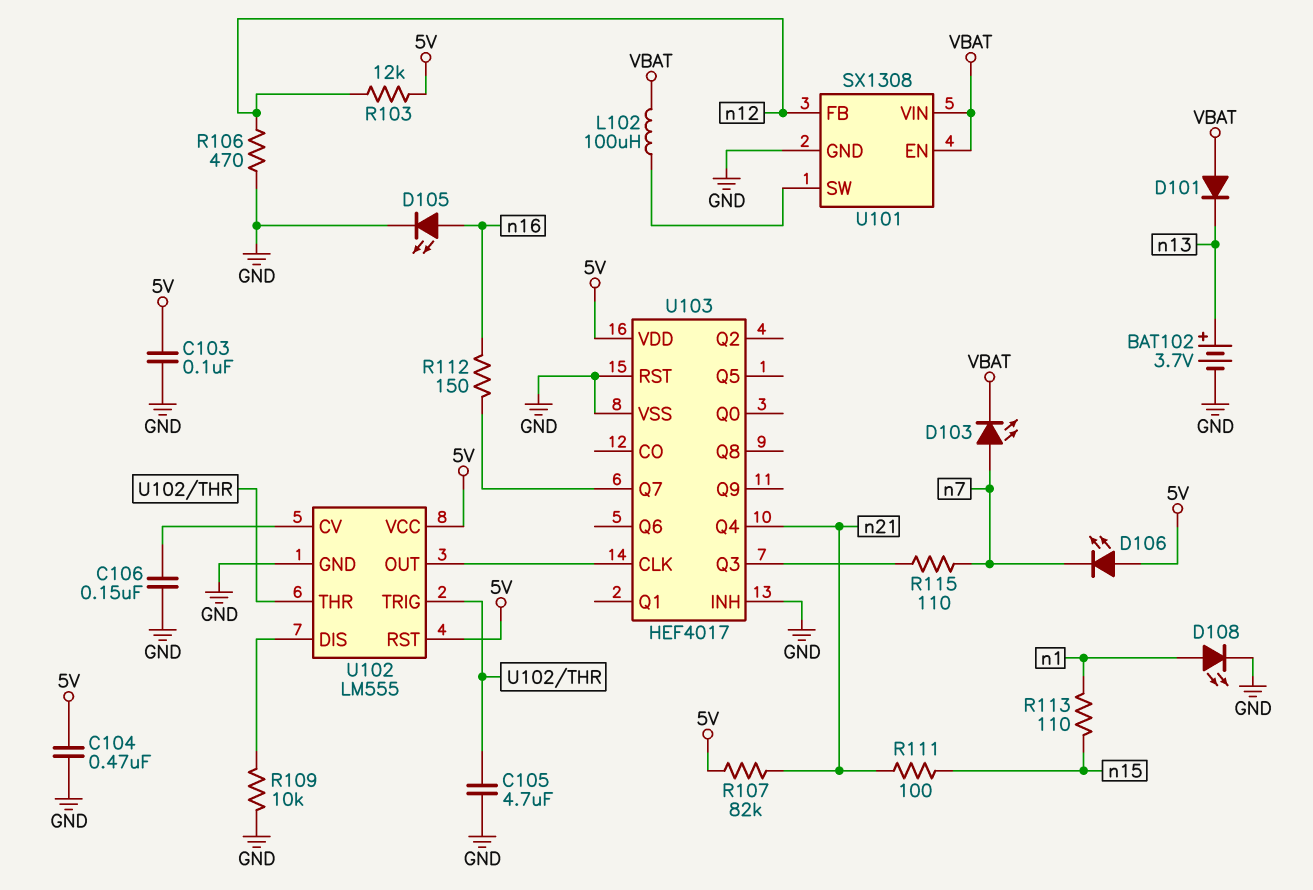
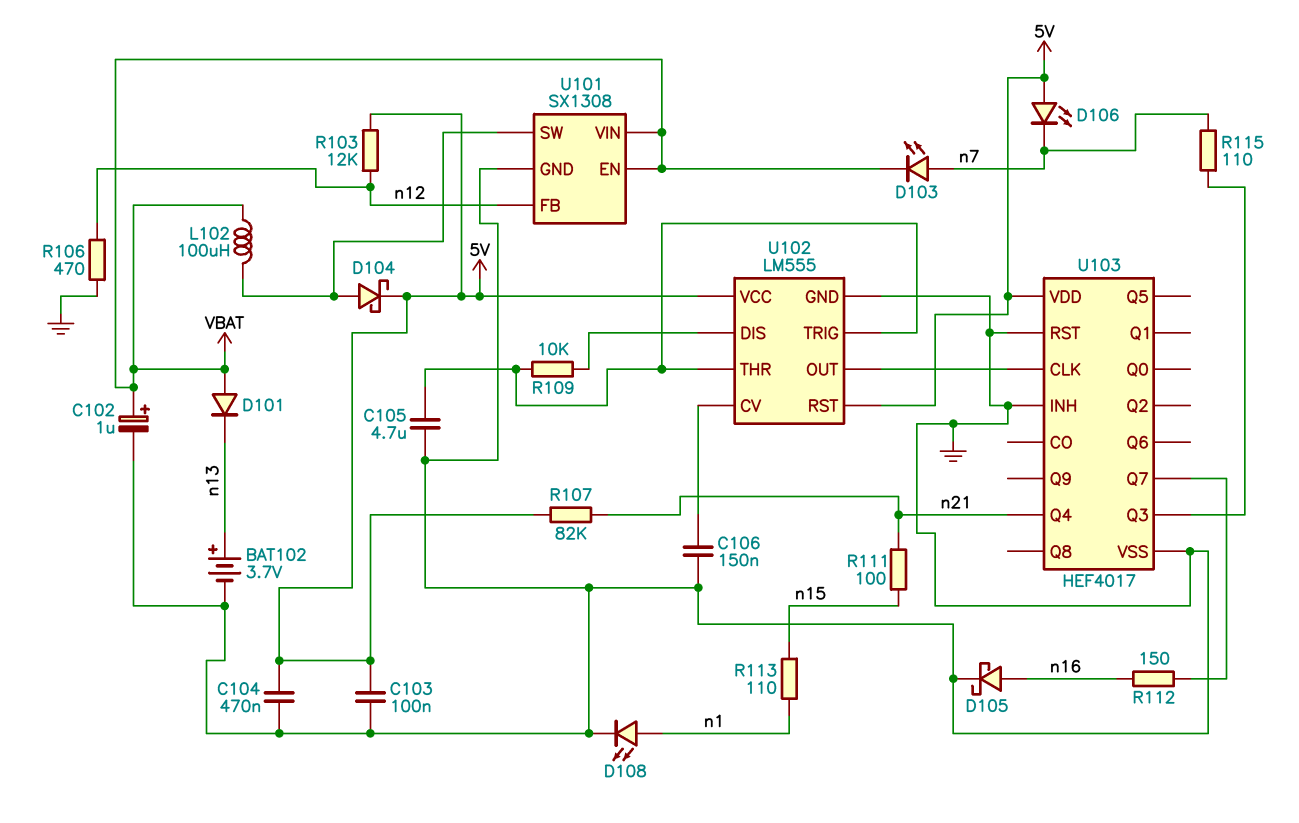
C102: none -> 1uF (plus VBAT, minus GND)
D104: none -> schottky (A U101/SW, K 5V)
D105: LED (A n16, K GND) -> schottky (A n16, K GND)
R109: 10k (GND, U102/DIS) -> 10k (U102/DIS, U102/THR)

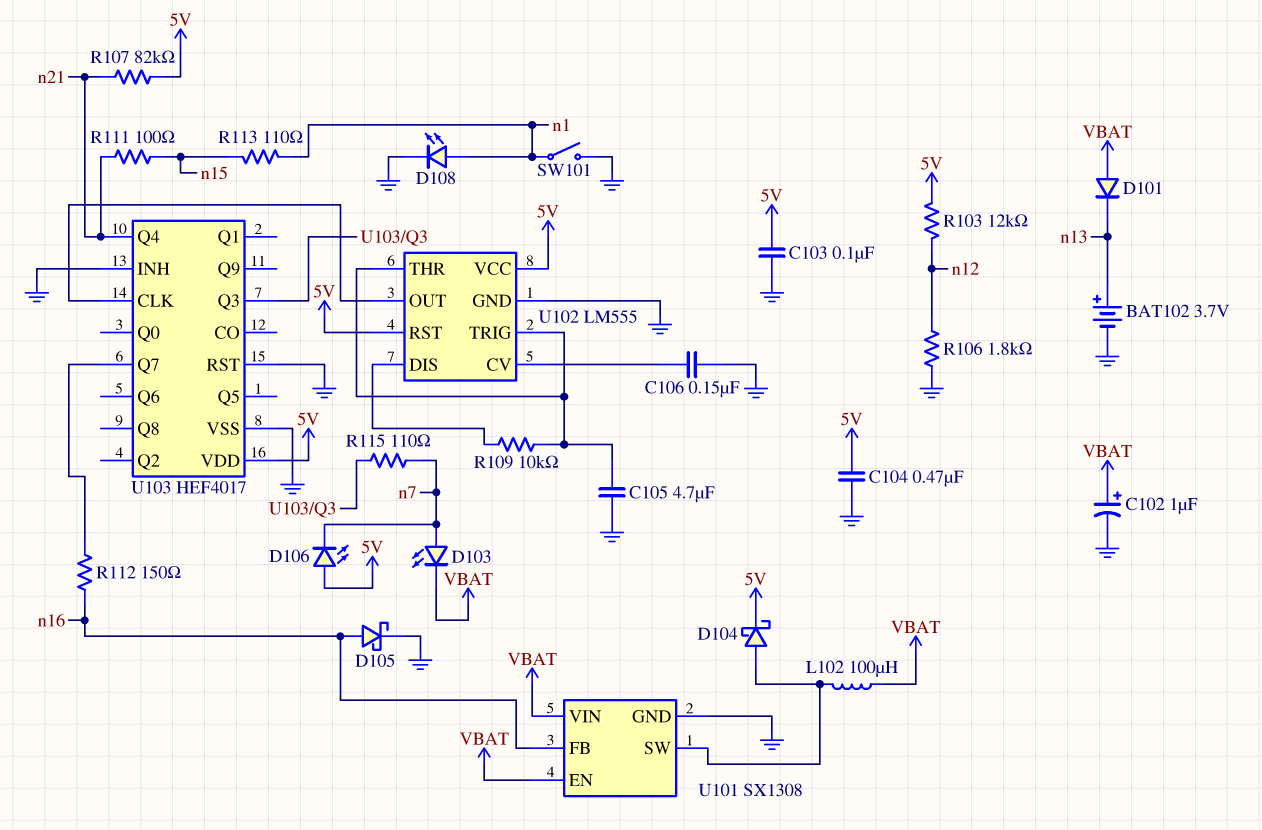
R106: 470 (GND, n12) -> 1.8k (GND, n12)
SW101: none -> switch (GND, n1)
U101 pin FB: n12 -> n16

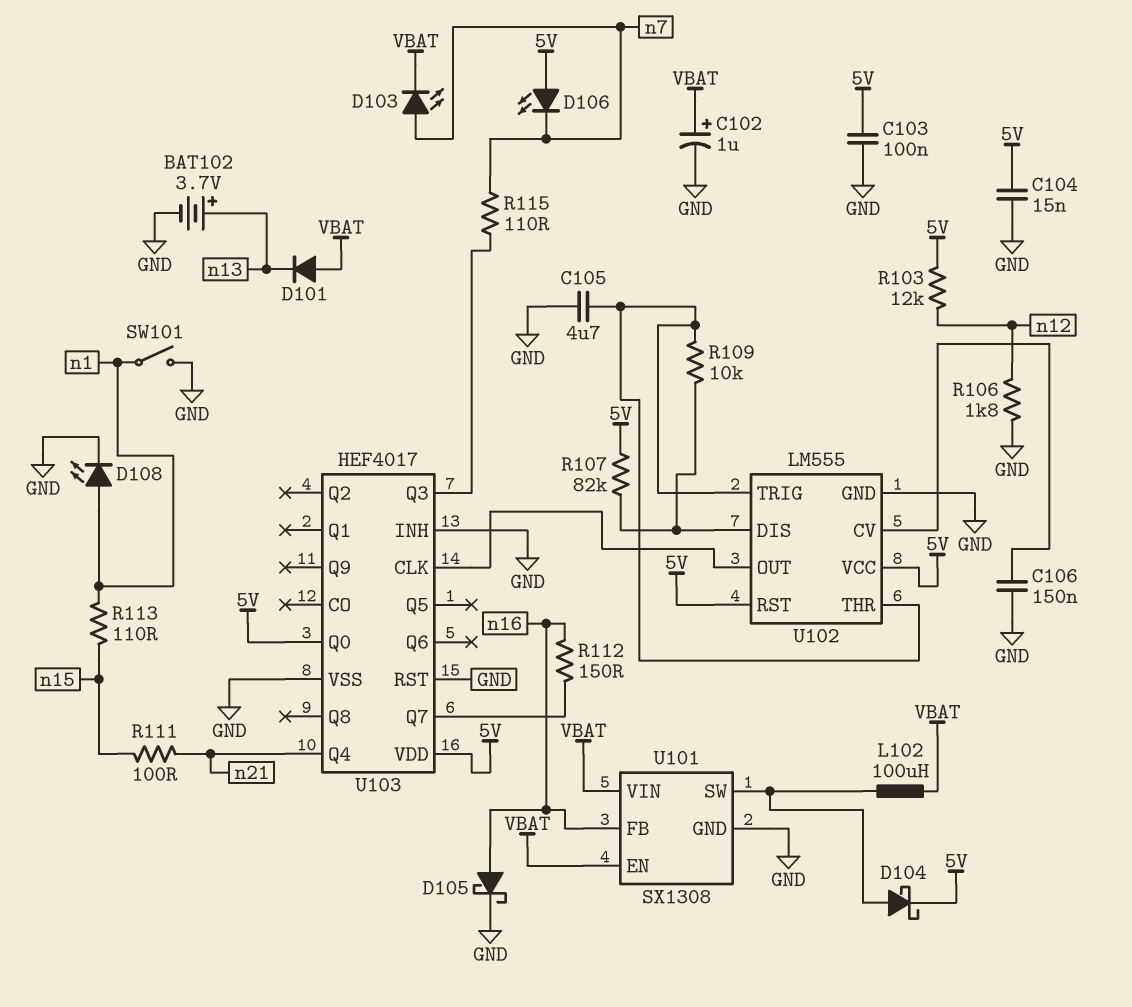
C104: 470nF (5V, GND) -> 15nF (5V, GND)
R107: 82k (5V, n21) -> 82k (5V, U102/DIS)
U103 pin Q0: none -> 5V

